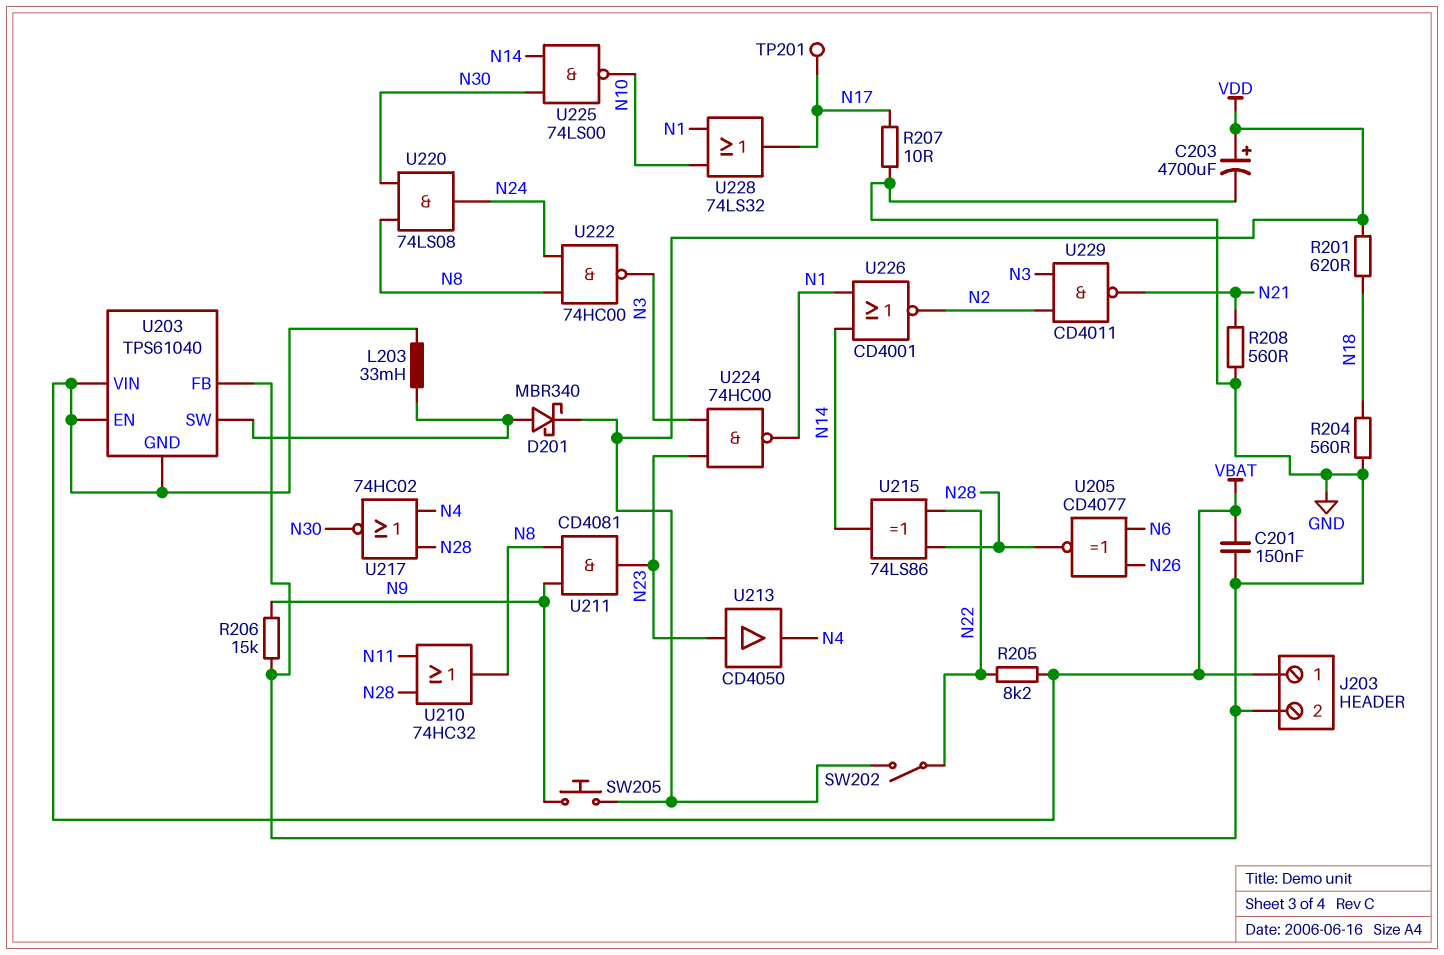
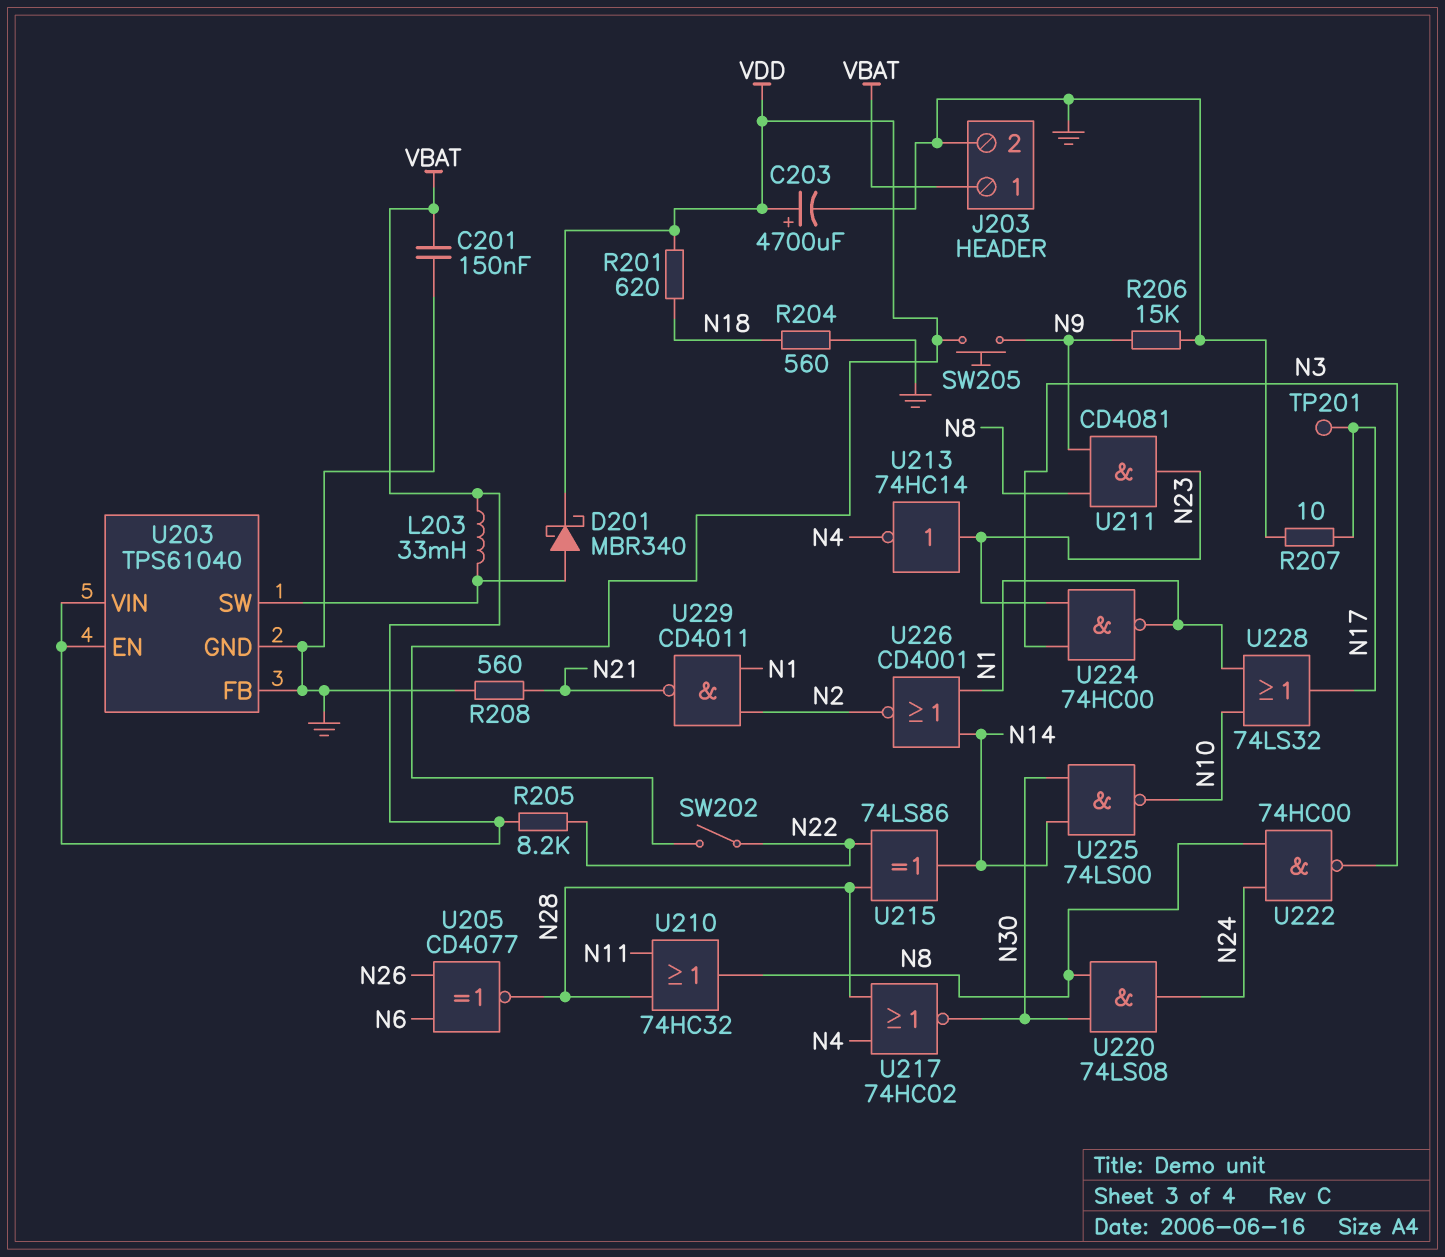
U203 pin GND: VBAT -> GND
U213: buffer CD4050 (in N23, out N4) -> NOT 74HC14 (in N23, out N4)
U229: NAND CD4011 (in N2, in N3, out N21) -> NAND CD4011 (in N1, in N2, out N21)

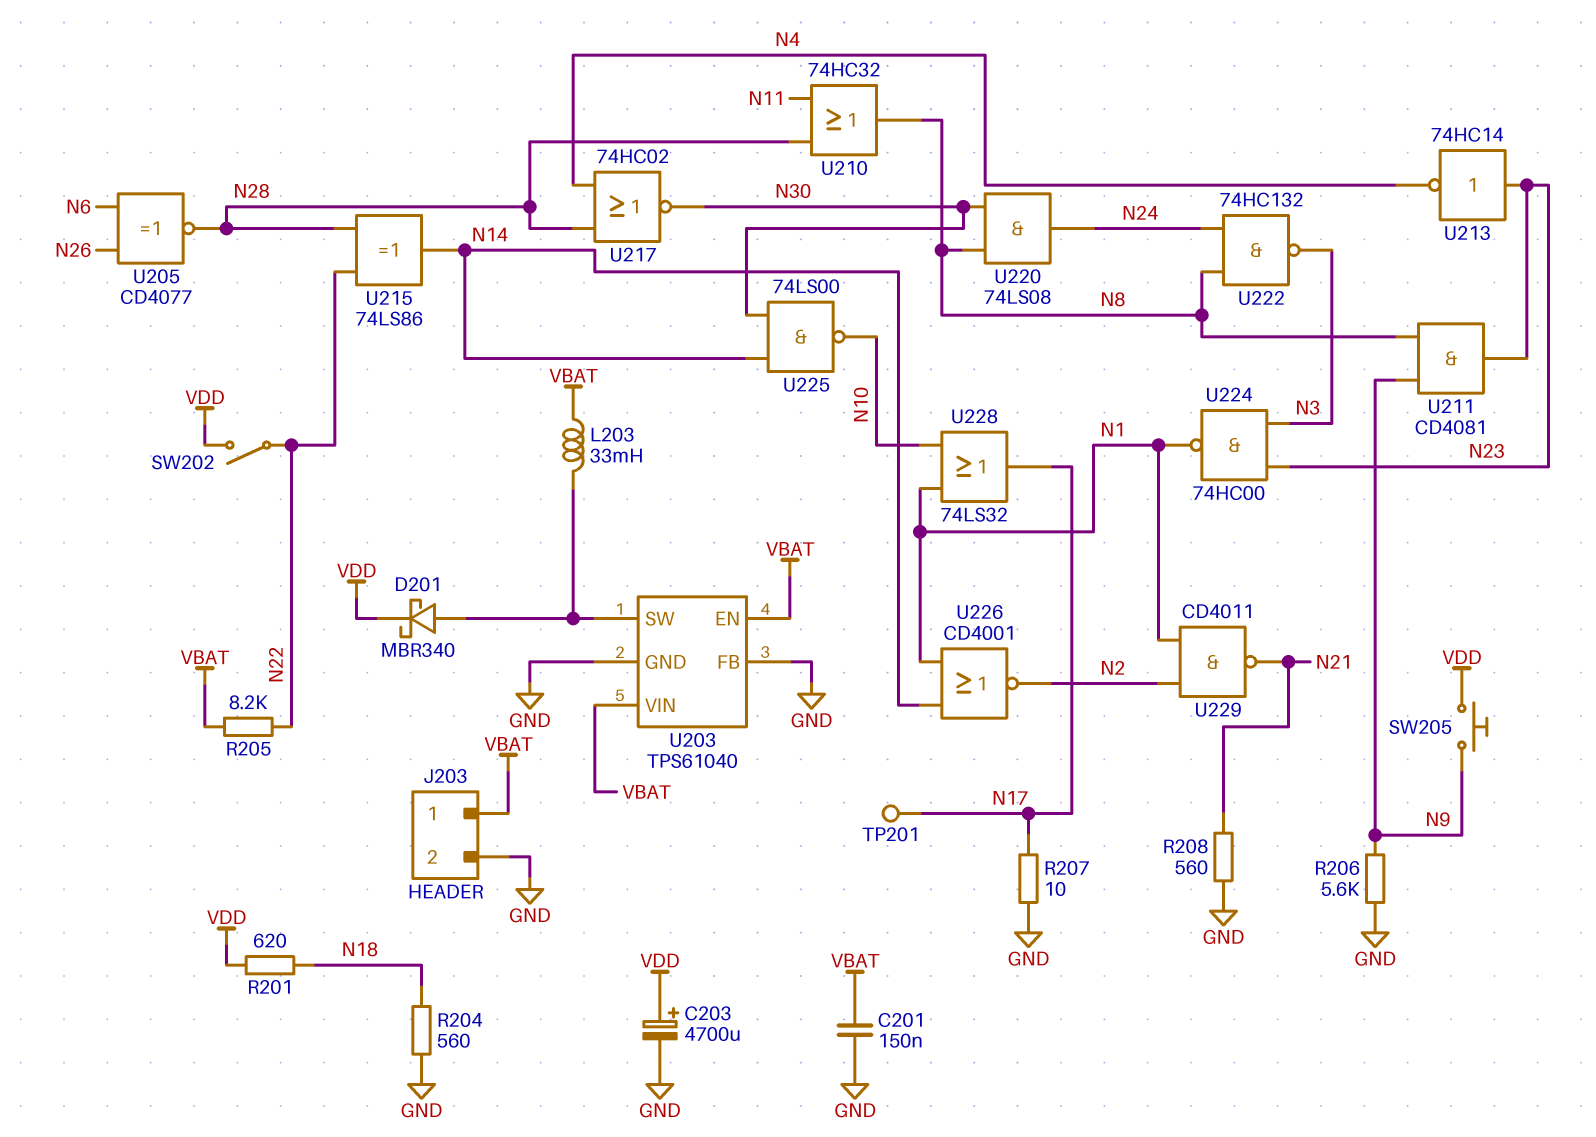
R206: 15k (GND, N9) -> 5.6k (GND, N9)
U222: NAND 74HC00 (in N8, in N24, out N3) -> NAND 74HC132 (in N8, in N24, out N3)

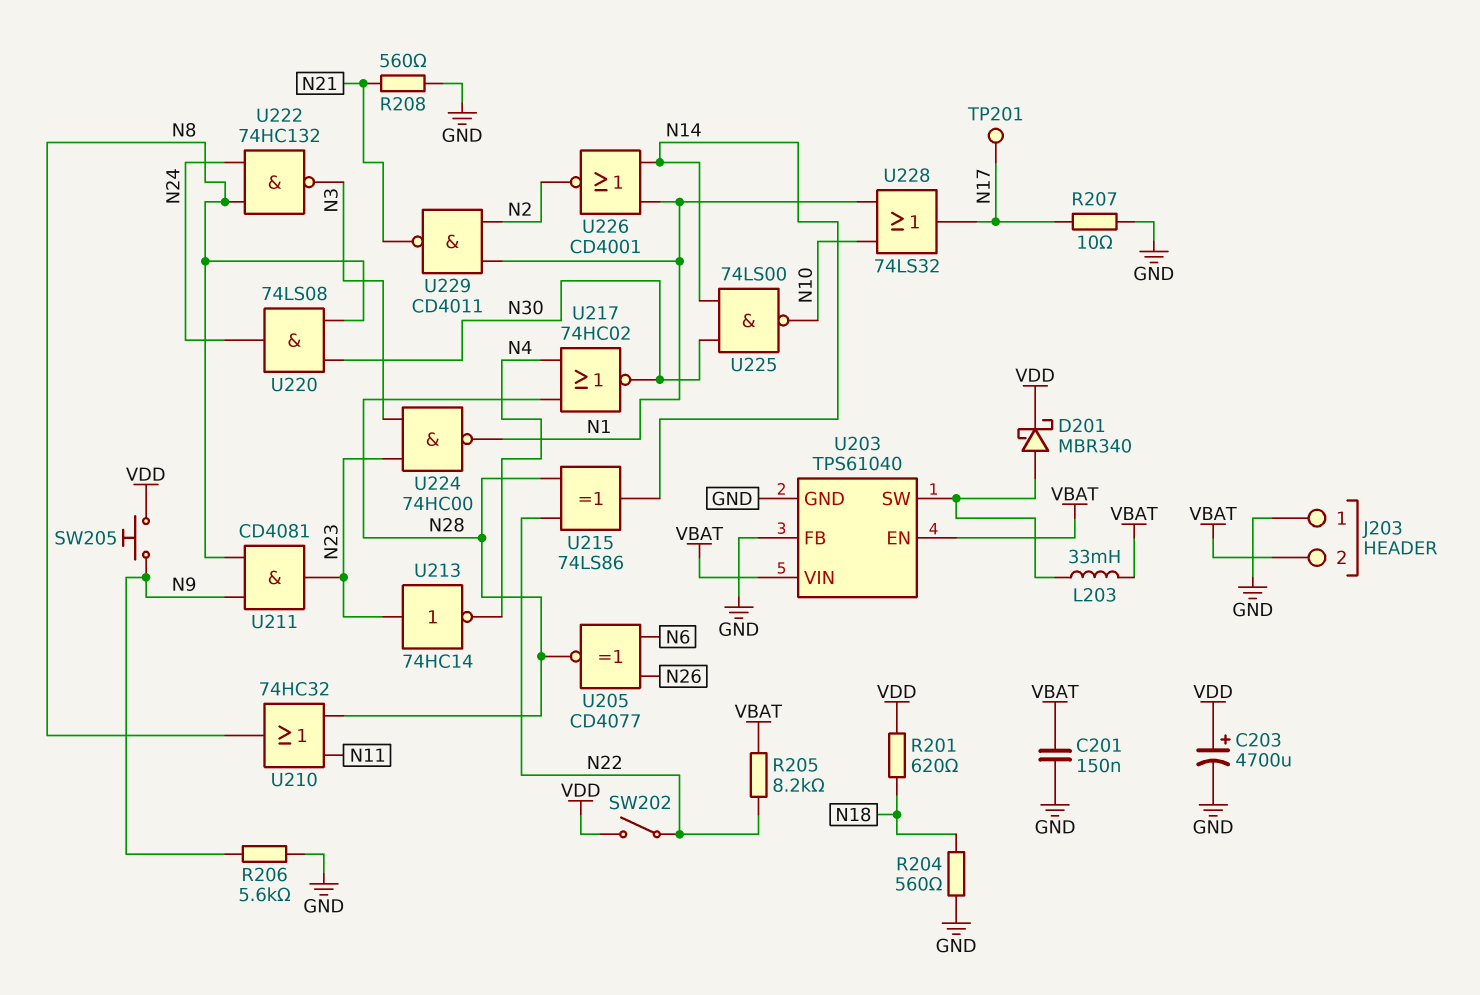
J203 pin 1: VBAT -> GND
J203 pin 2: GND -> VBAT

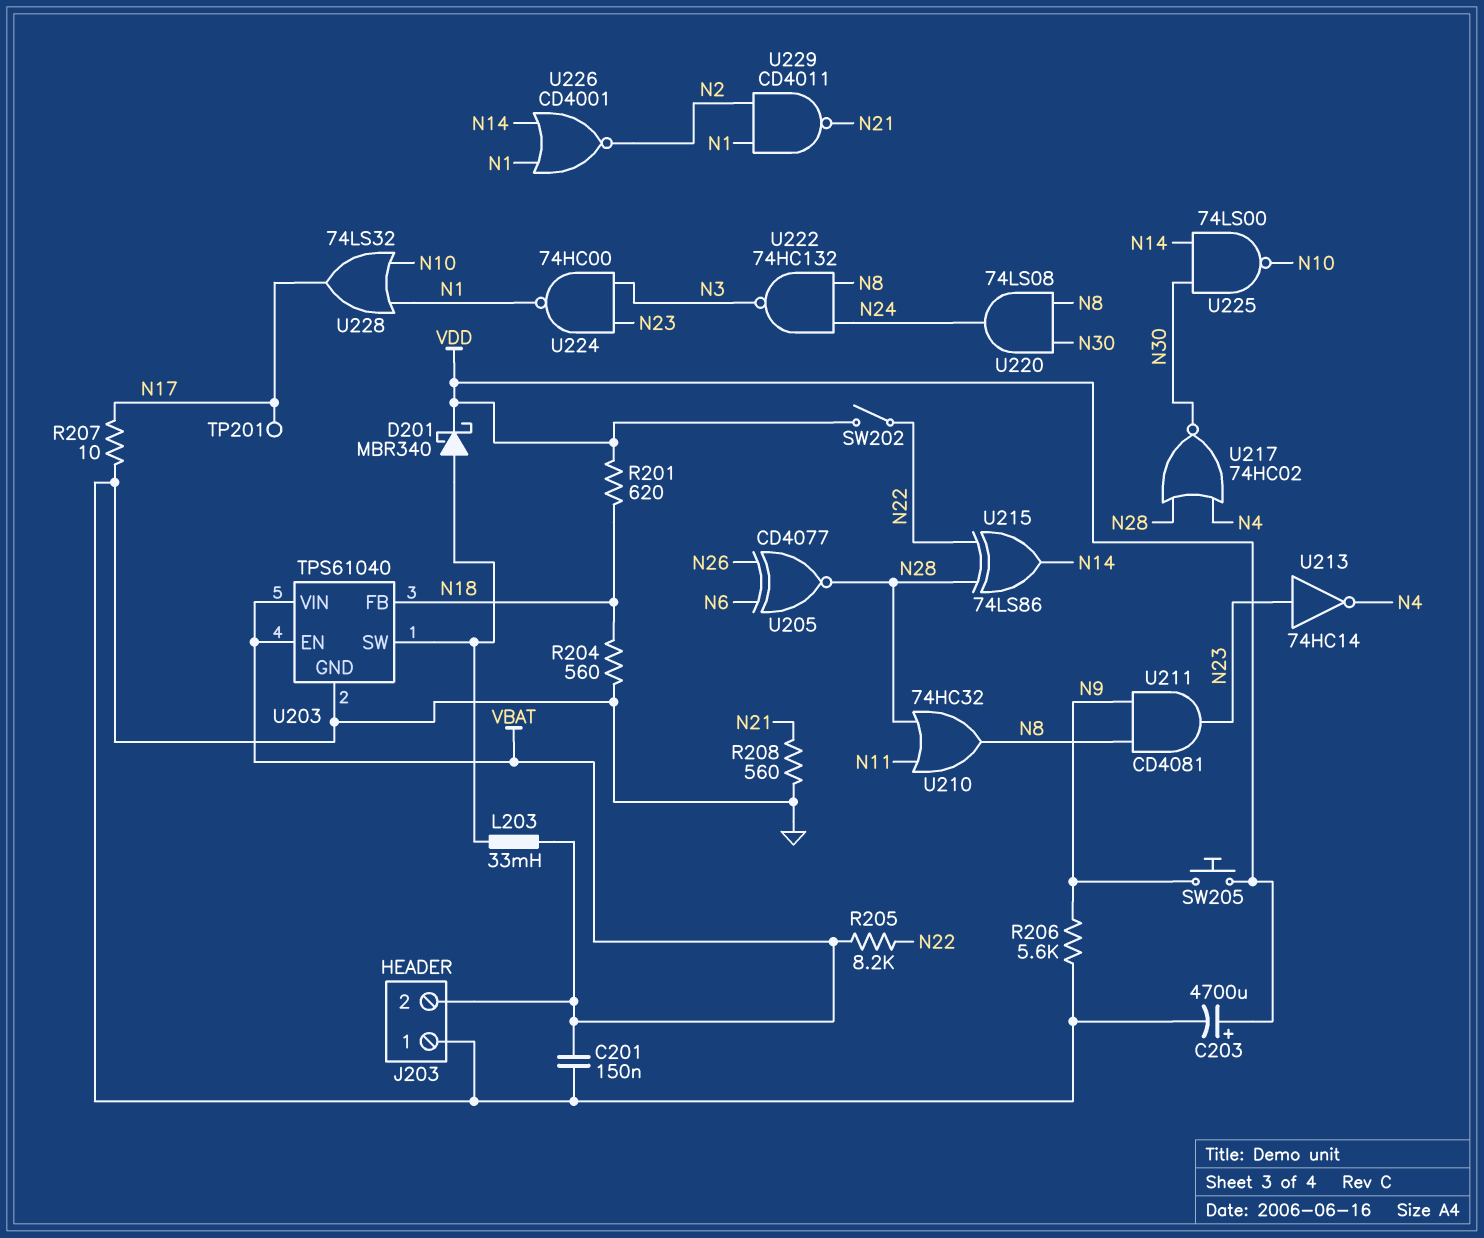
U203 pin FB: GND -> N18

